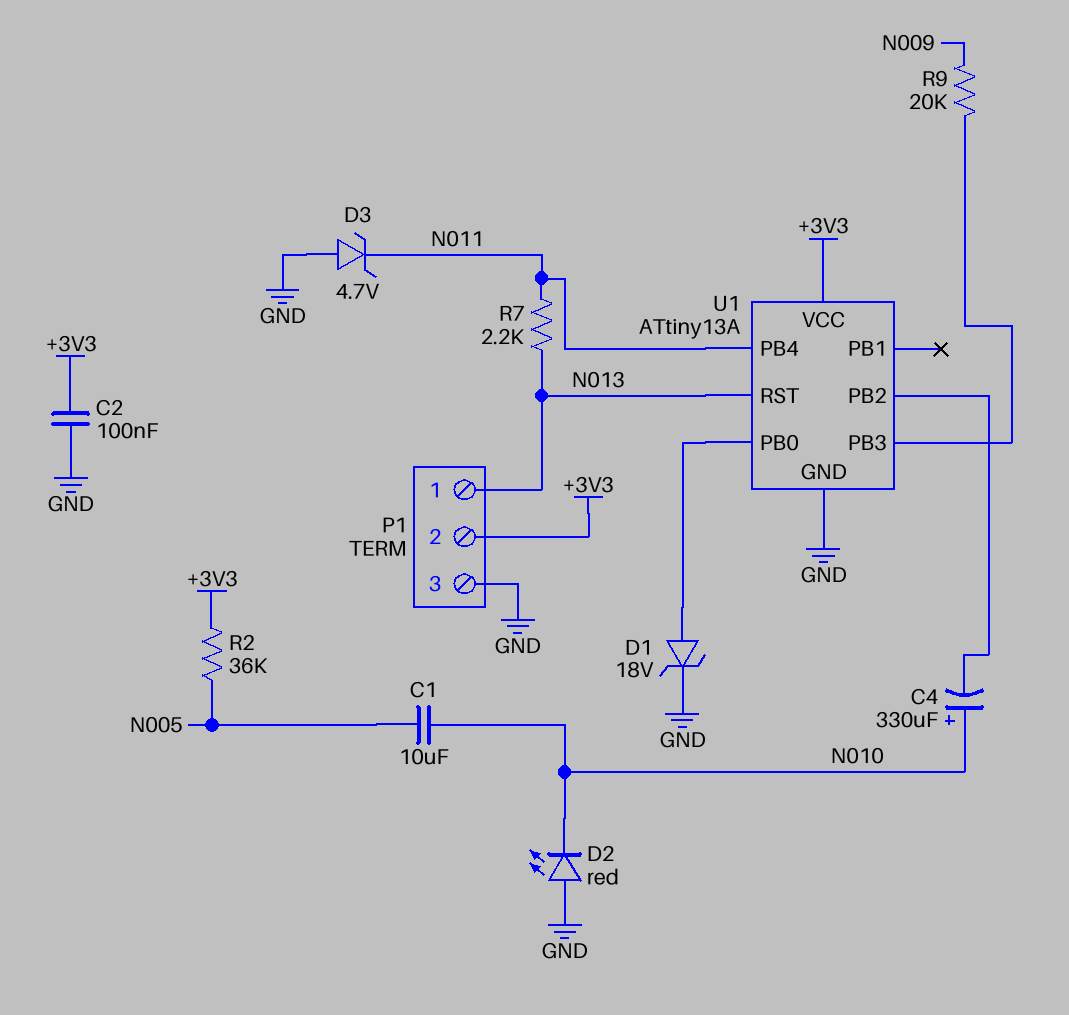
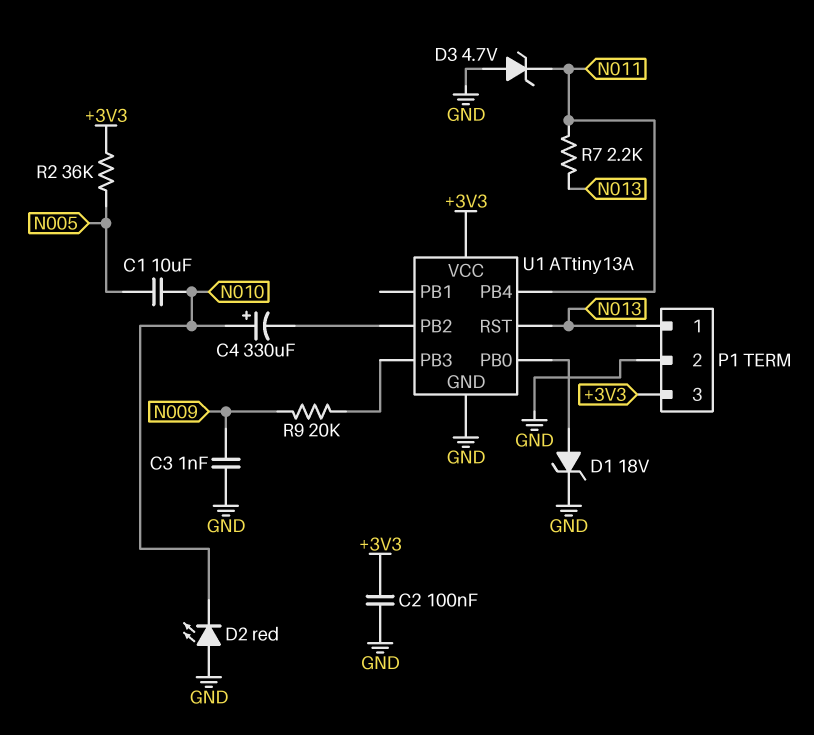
C3: none -> 1nF (GND, N009)
P1 pin 2: +3V3 -> GND
P1 pin 3: GND -> +3V3

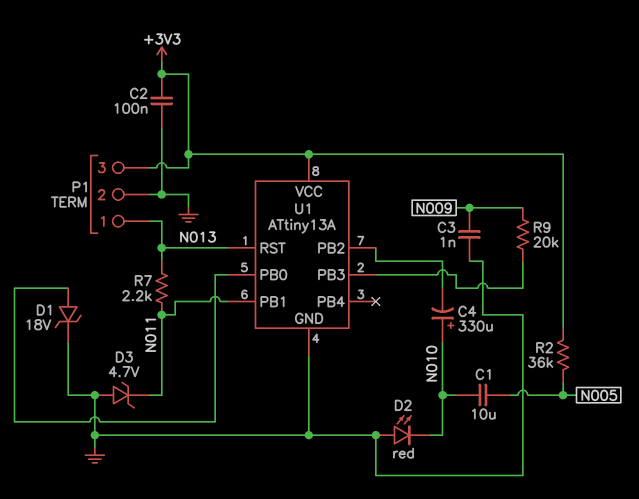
U1 pin PB1: none -> N011
U1 pin PB4: N011 -> none

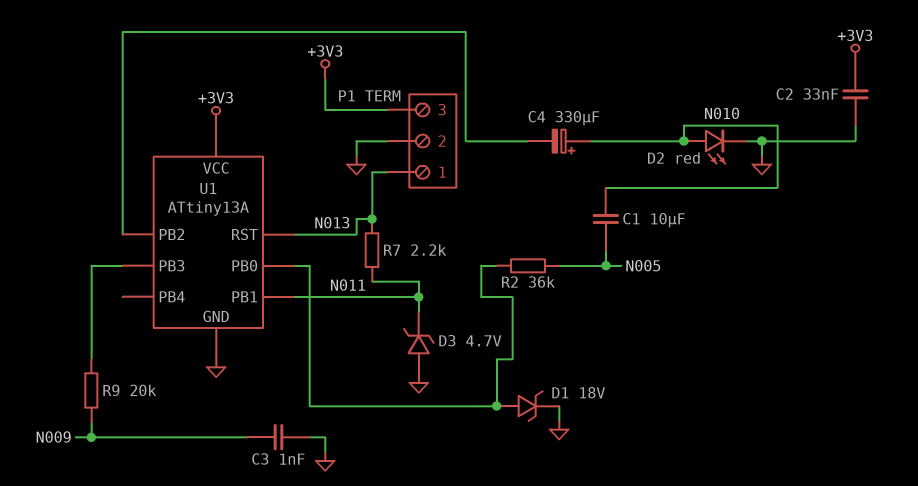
C2: 100nF (+3V3, GND) -> 33nF (+3V3, GND)
D2: LED red (A GND, K N010) -> LED red (A N010, K GND)
R2: 36k (+3V3, N005) -> 36k (N005, U1/PB0)

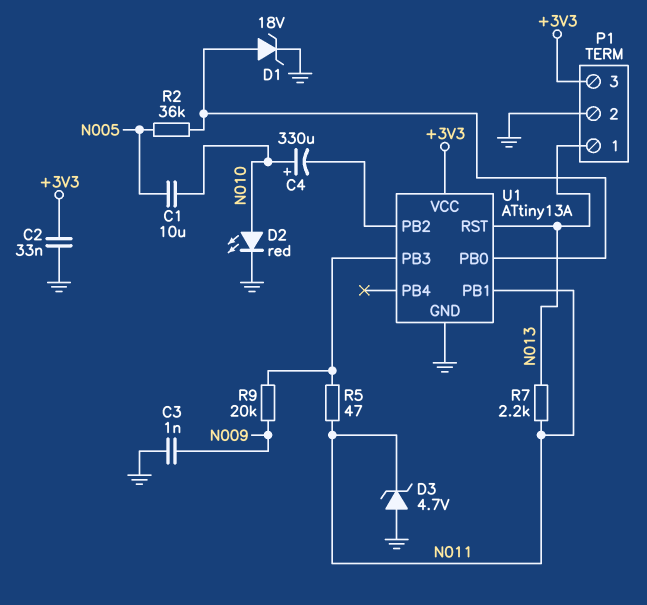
R5: none -> 47 (N011, U1/PB3)

